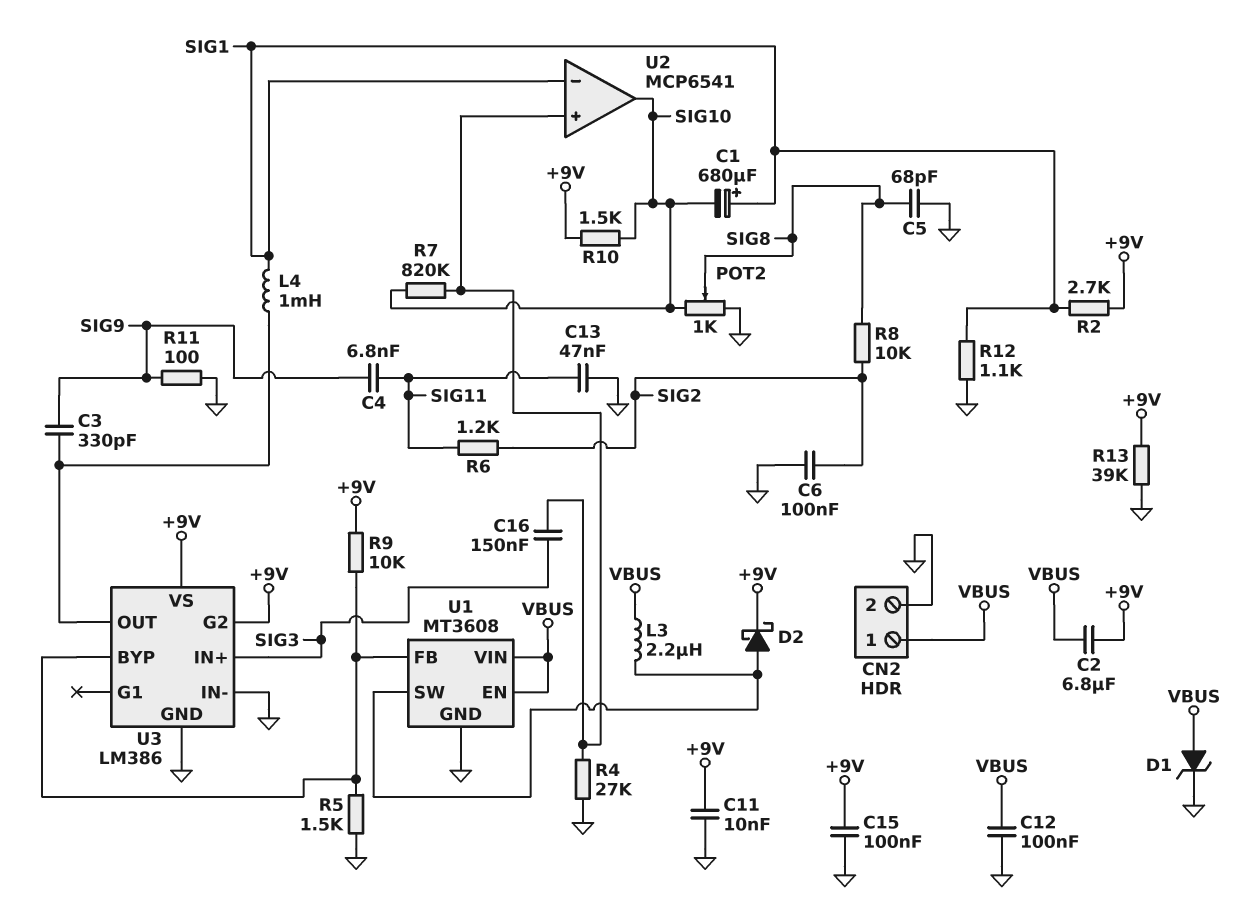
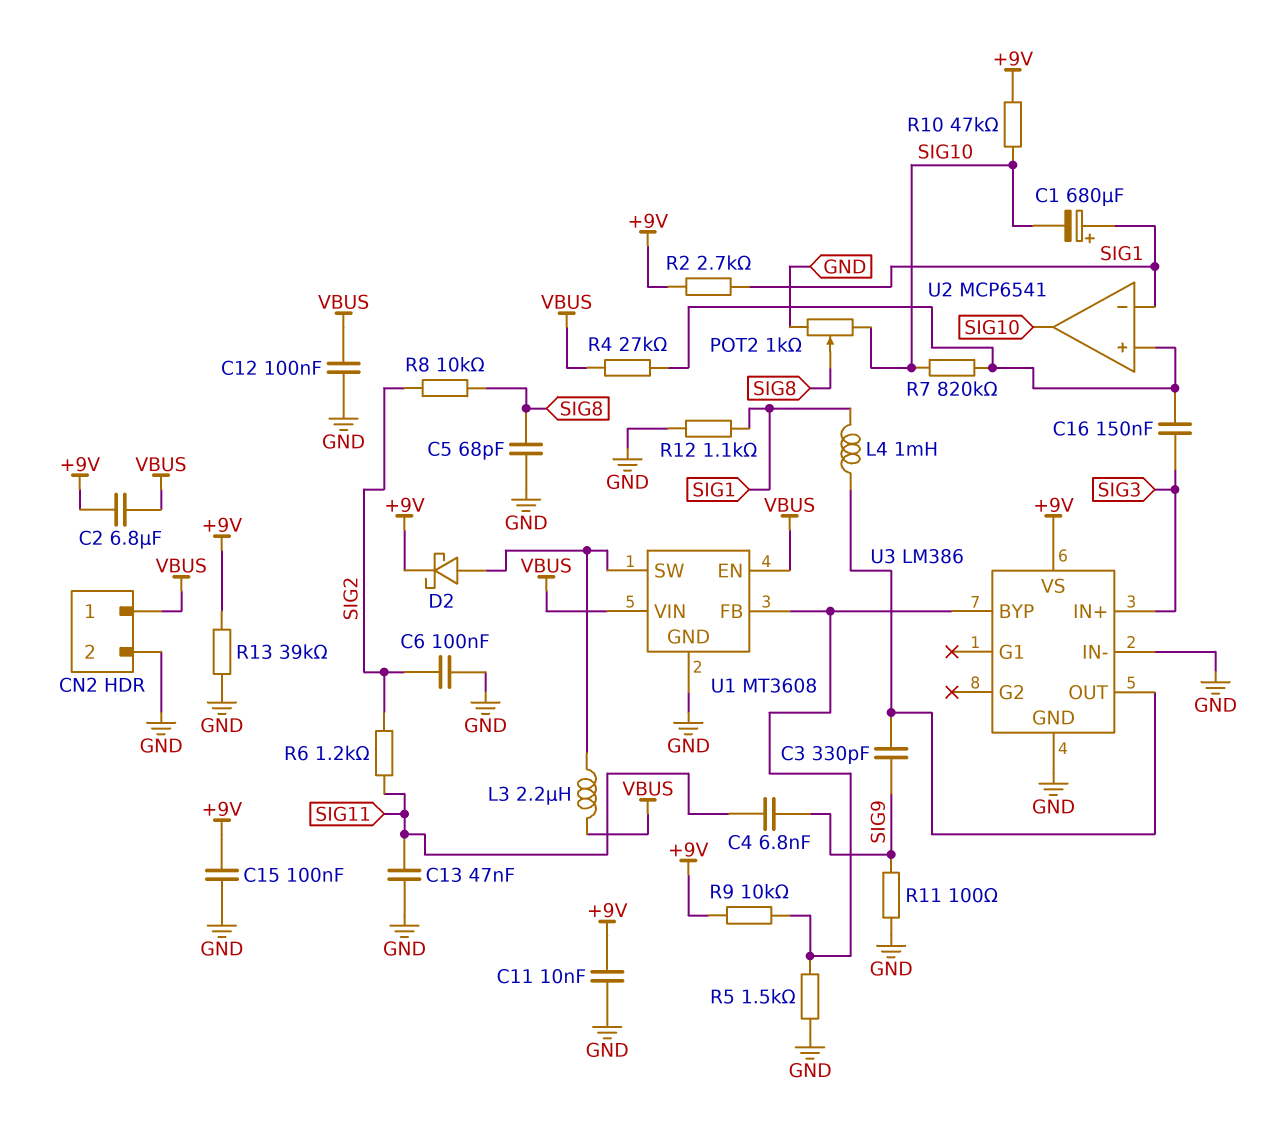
D1: zener (A VBUS, K GND) -> none
R4: 27k (GND, U2/in+) -> 27k (U2/in+, VBUS)
R10: 1.5k (+9V, SIG10) -> 47k (+9V, SIG10)
U3 pin G2: +9V -> none

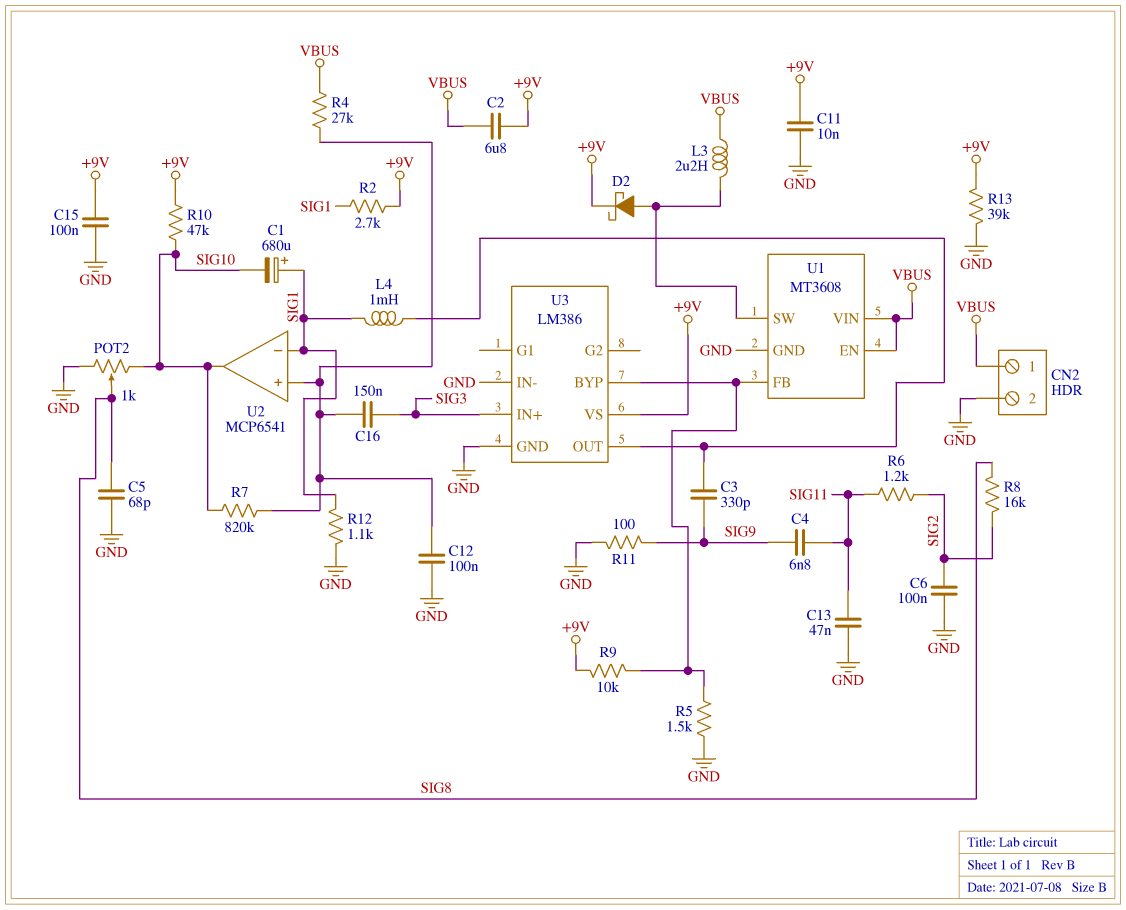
C12: 100nF (GND, VBUS) -> 100nF (GND, U2/in+)
R8: 10k (SIG2, SIG8) -> 16k (SIG2, SIG8)

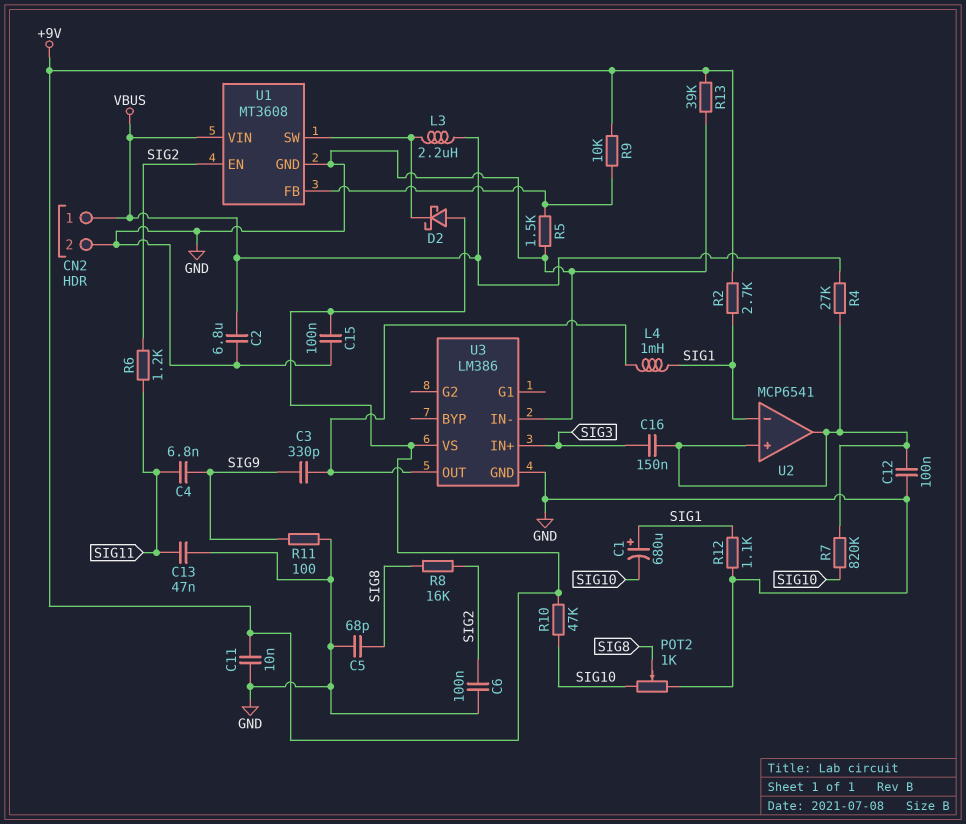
C2: 6.8uF (+9V, VBUS) -> 6.8uF (GND, VBUS)
D2: schottky (A U1/SW, K +9V) -> schottky (A +9V, K U1/SW)
U1 pin EN: VBUS -> SIG2
U2 pin out: SIG10 -> U2/in+
U3 pin BYP: U1/FB -> none

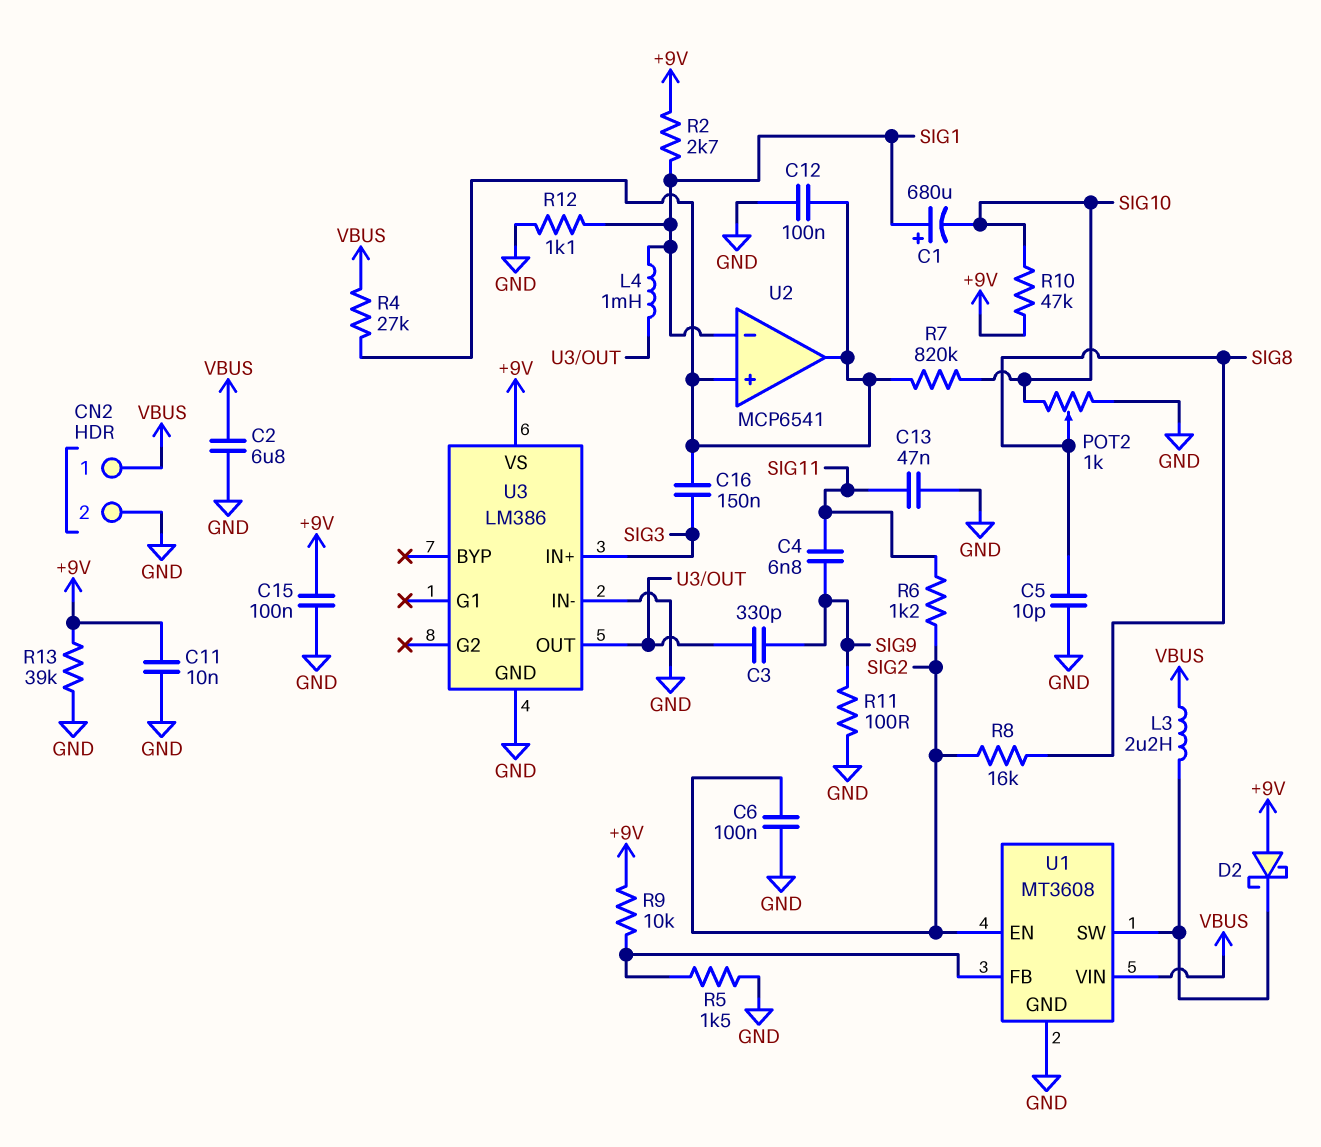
C5: 68pF (GND, SIG8) -> 10pF (GND, SIG8)

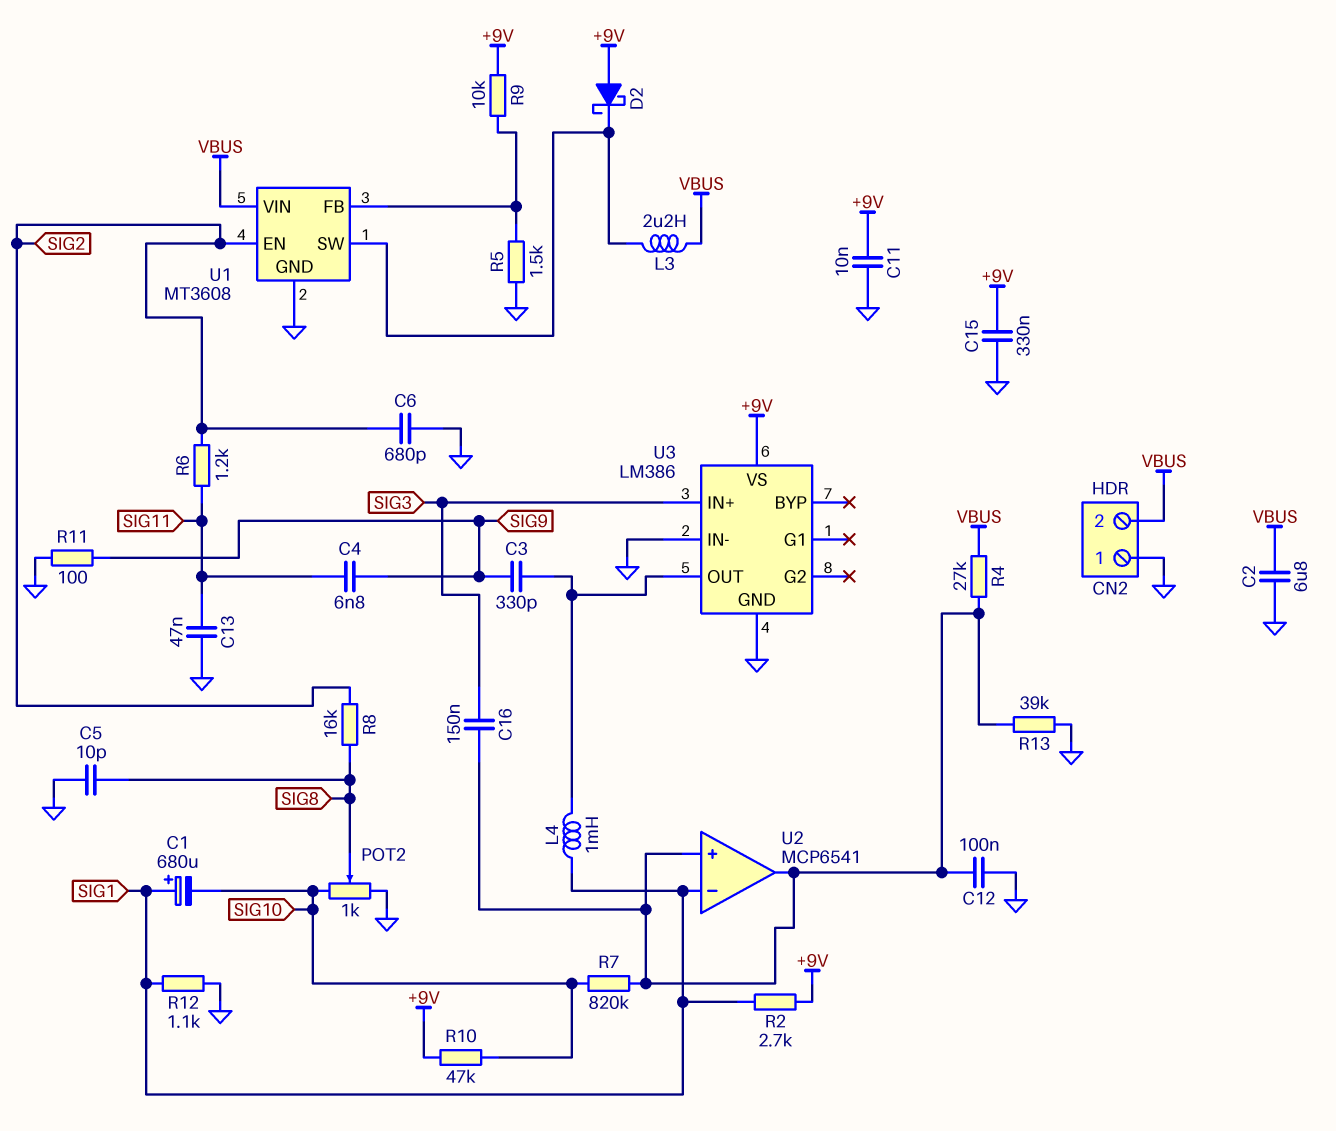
C6: 100nF (GND, SIG2) -> 680pF (GND, SIG2)
C15: 100nF (+9V, GND) -> 330nF (+9V, GND)
CN2 pin 1: VBUS -> GND
CN2 pin 2: GND -> VBUS
R13: 39k (+9V, GND) -> 39k (GND, U2/in+)

